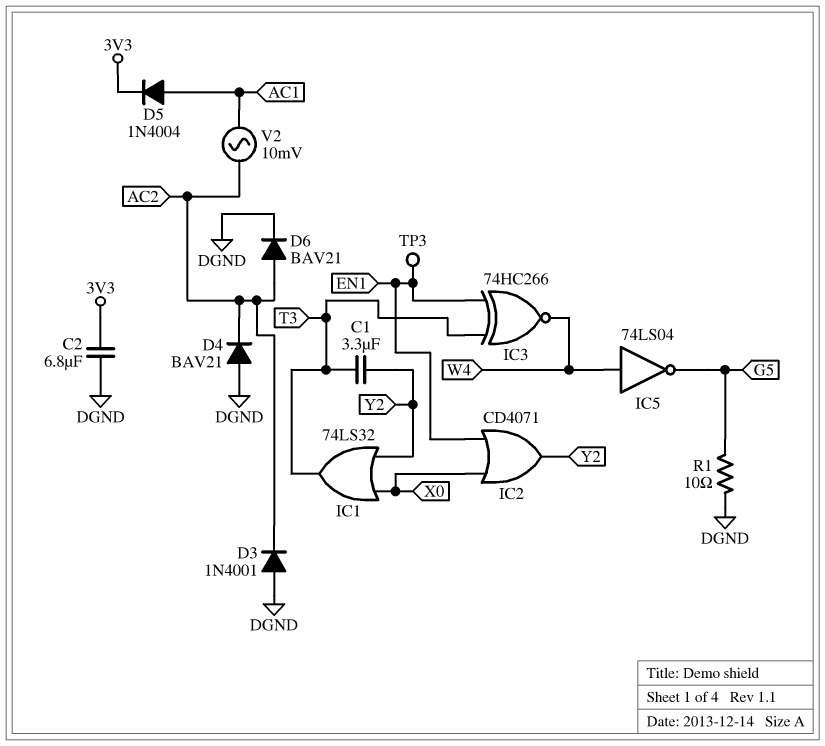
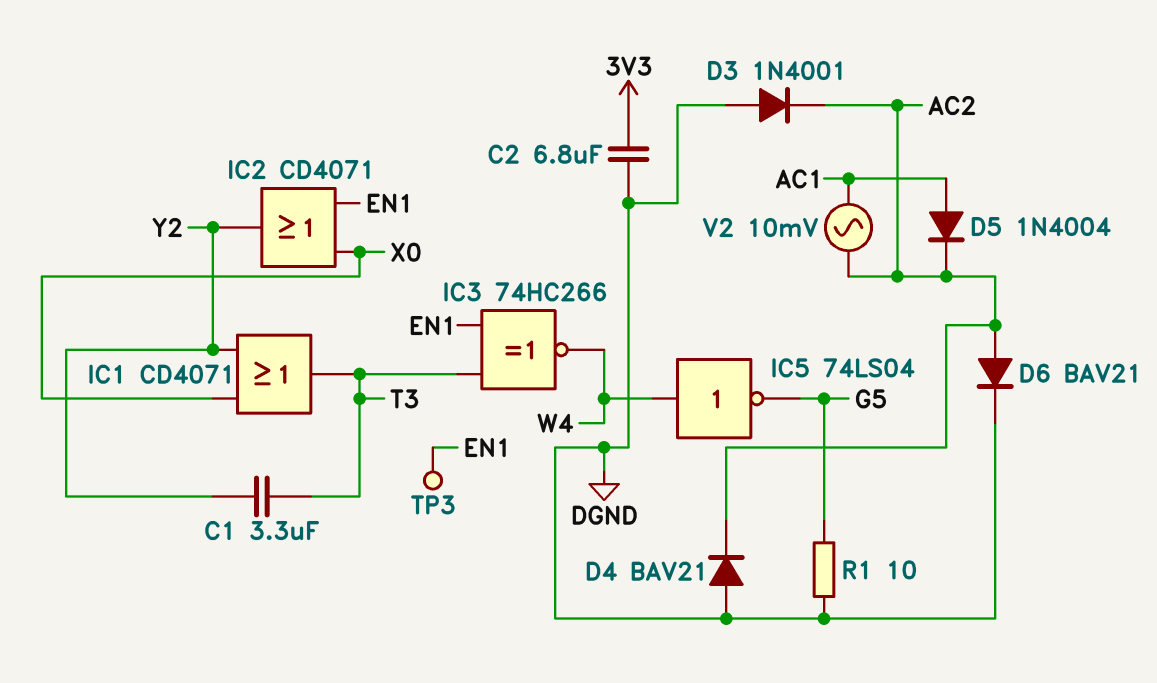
D5: diode 1N4004 (A AC1, K 3V3) -> diode 1N4004 (A AC1, K AC2)
IC1: OR 74LS32 (in X0, in Y2, out T3) -> OR CD4071 (in X0, in Y2, out T3)

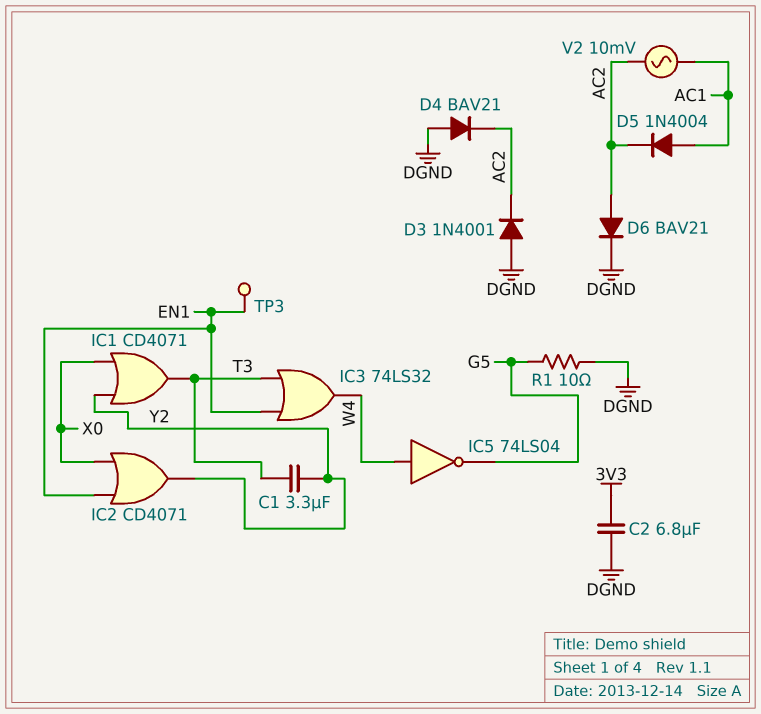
IC3: XNOR 74HC266 (in EN1, in T3, out W4) -> OR 74LS32 (in EN1, in T3, out W4)

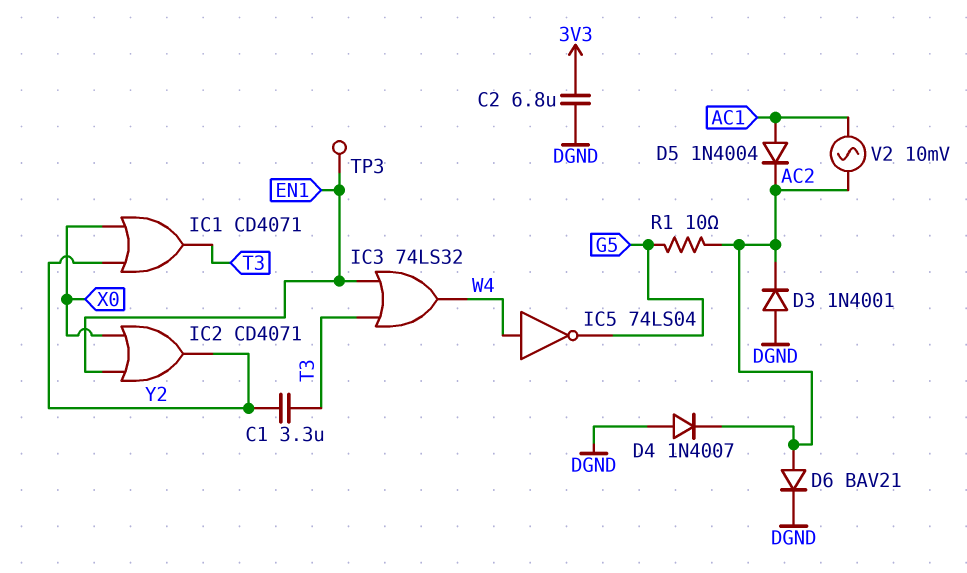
D4: diode BAV21 (A DGND, K AC2) -> diode 1N4007 (A DGND, K AC2)
R1: 10 (DGND, G5) -> 10 (AC2, G5)

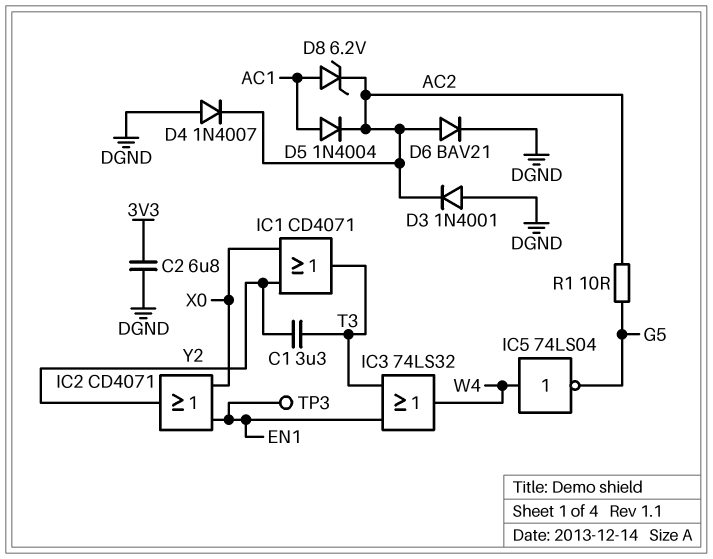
D8: none -> zener 6.2V (A AC1, K AC2)
V2: AC 10mV (AC1, AC2) -> none

